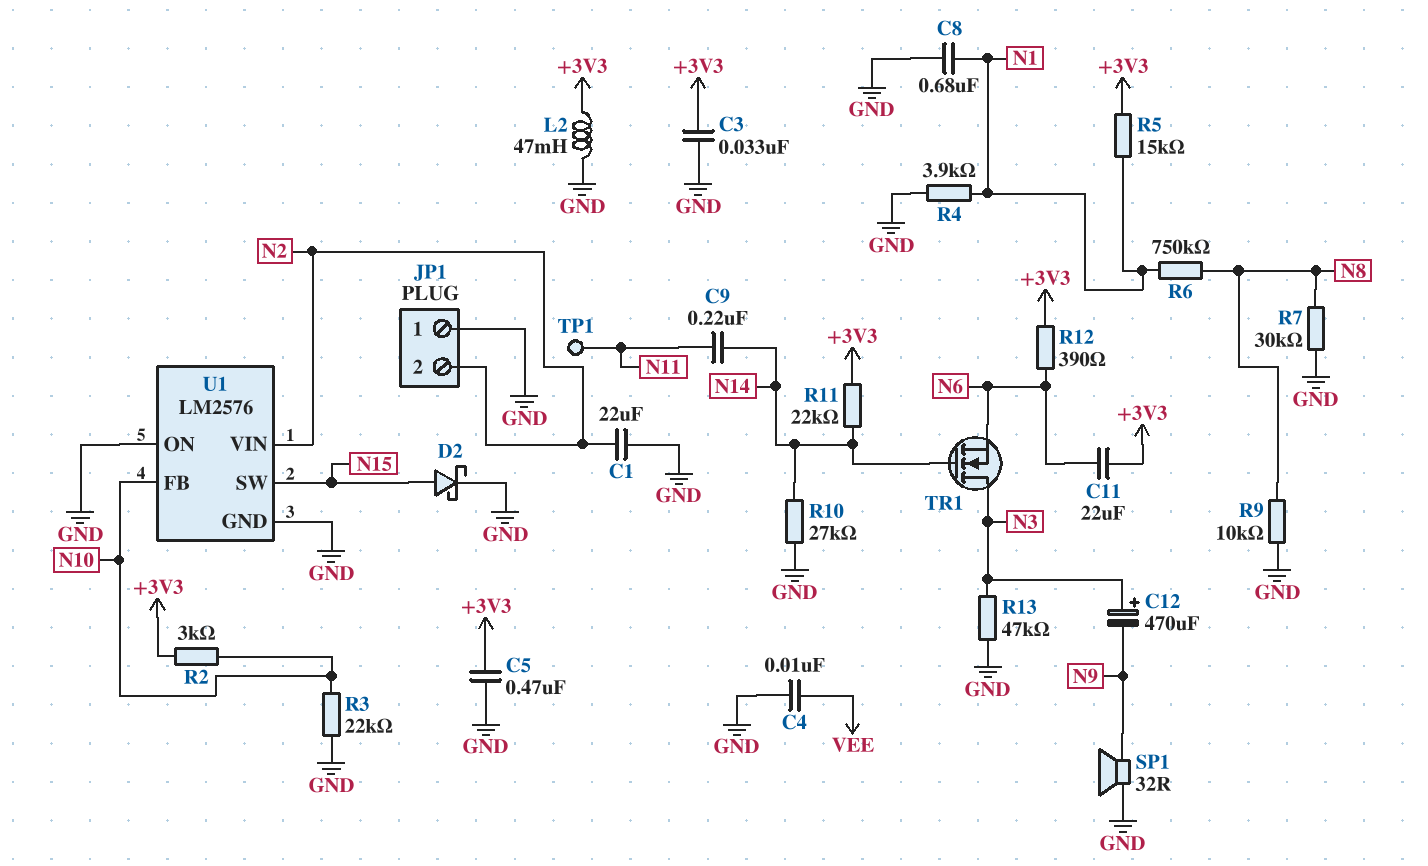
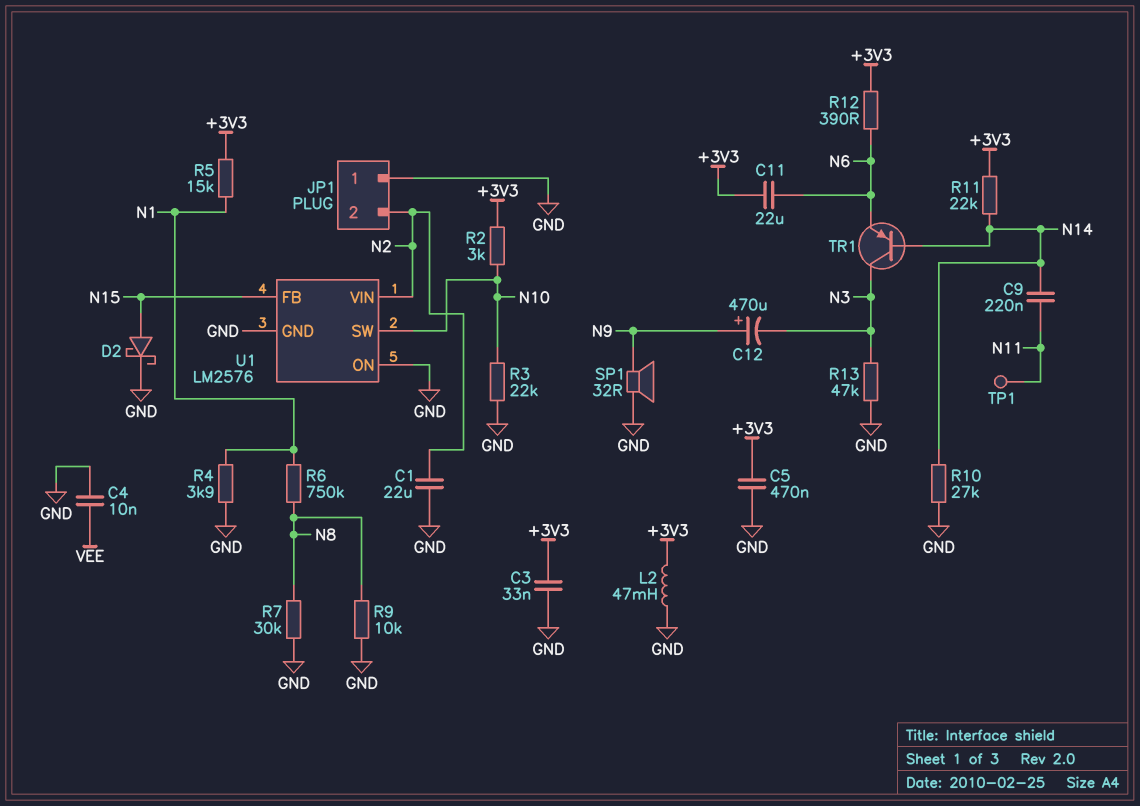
C8: 680nF (GND, N1) -> none
C12: 470uF (plus N3, minus N9) -> 470uF (plus N9, minus N3)
TR1: NMOS (G N14, D N3, S N6) -> PNP (B N14, C N3, E N6)
U1 pin FB: N10 -> N15
U1 pin SW: N15 -> N10

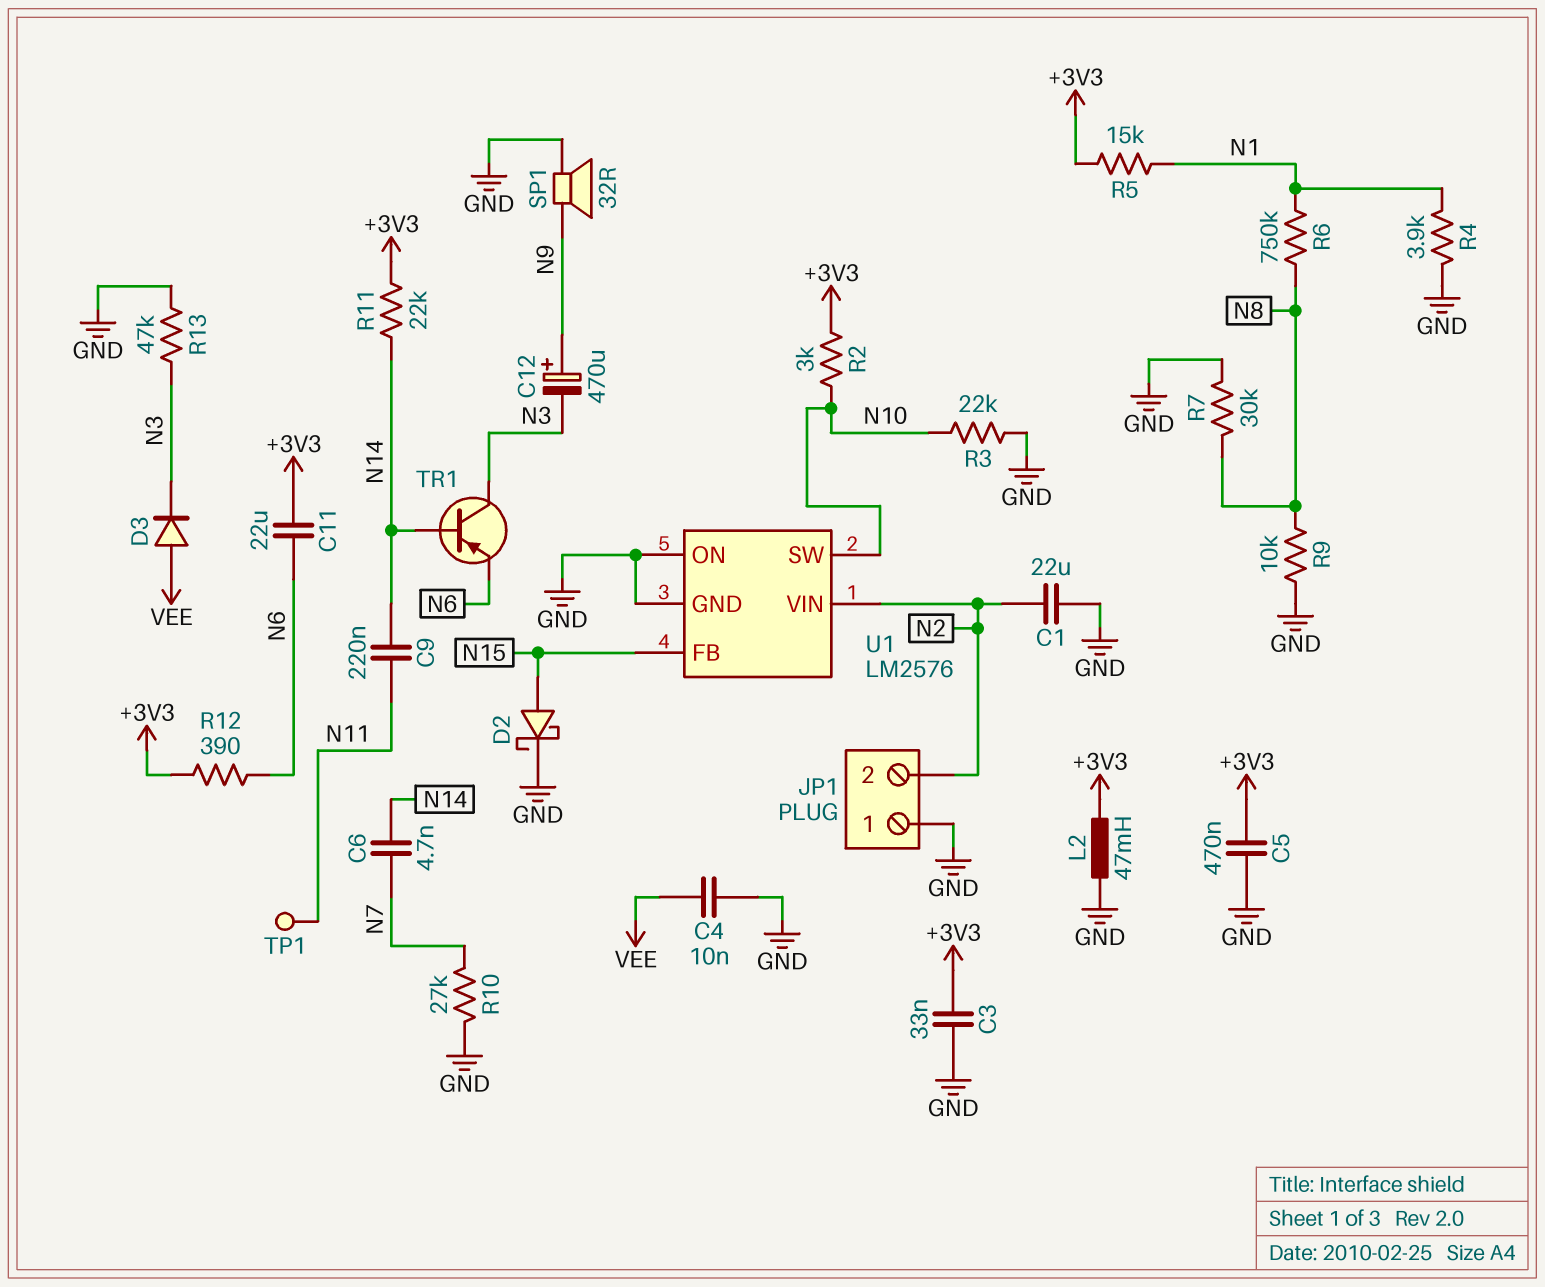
C6: none -> 4.7nF (N7, N14)
D3: none -> diode (A VEE, K N3)
R10: 27k (GND, N14) -> 27k (GND, N7)

